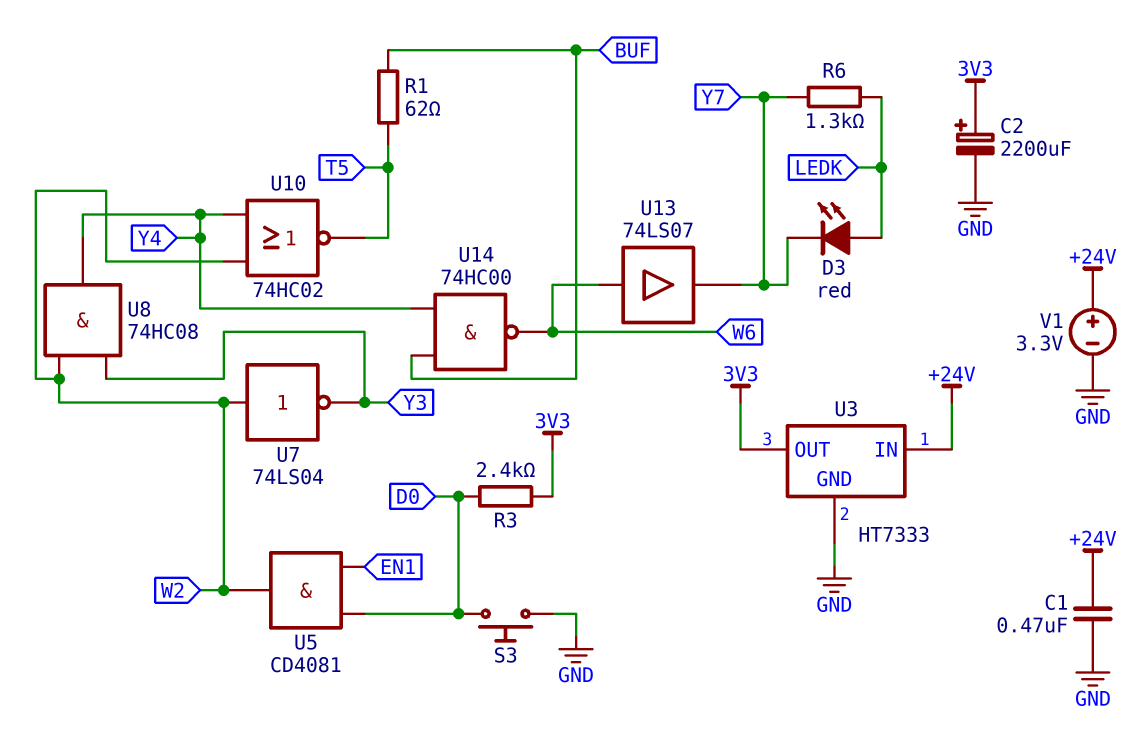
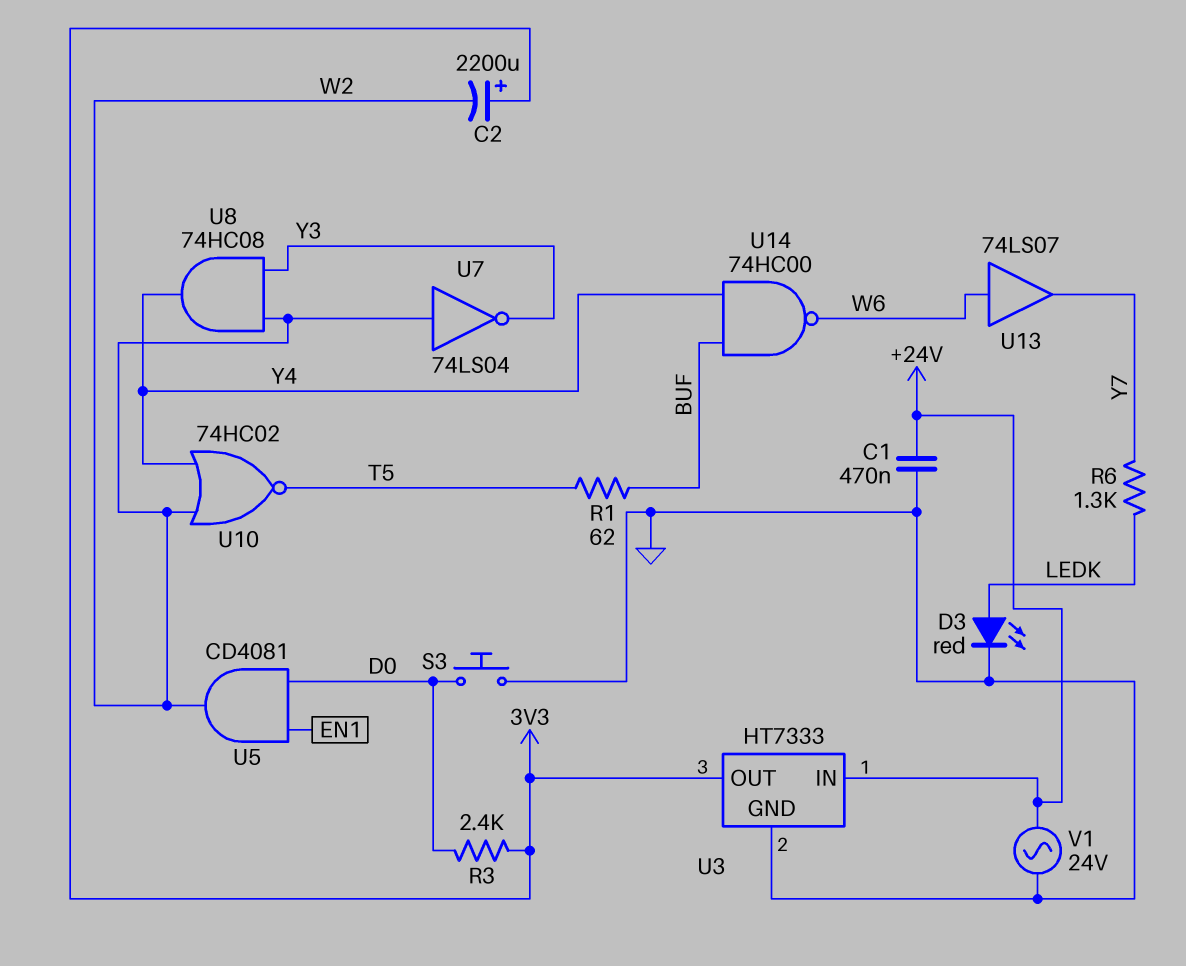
C2: 2200uF (plus 3V3, minus GND) -> 2200uF (plus 3V3, minus W2)
D3: LED red (A LEDK, K Y7) -> LED red (A LEDK, K GND)
V1: 3.3V (plus +24V, minus GND) -> AC 24V (+24V, GND)

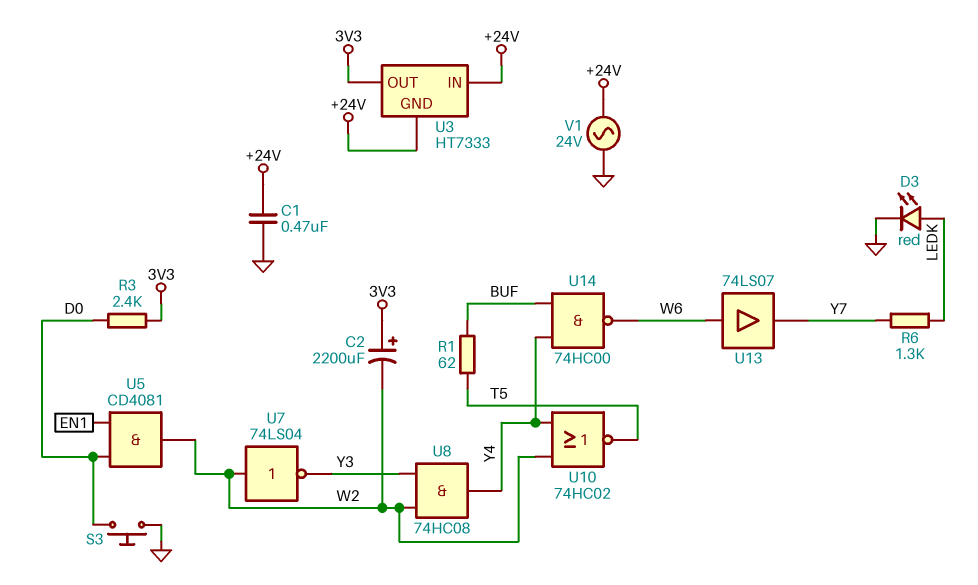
U3 pin GND: GND -> +24V

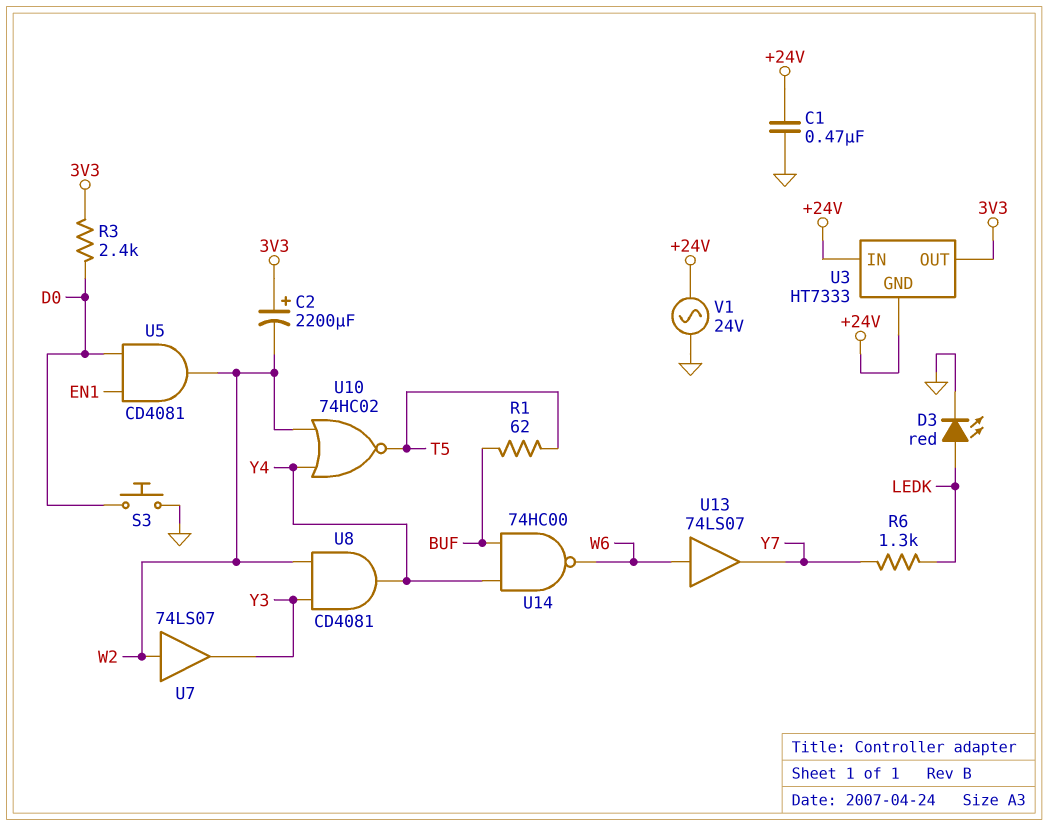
U7: NOT 74LS04 (in W2, out Y3) -> buffer 74LS07 (in W2, out Y3)
U8: AND 74HC08 (in W2, in Y3, out Y4) -> AND CD4081 (in W2, in Y3, out Y4)

